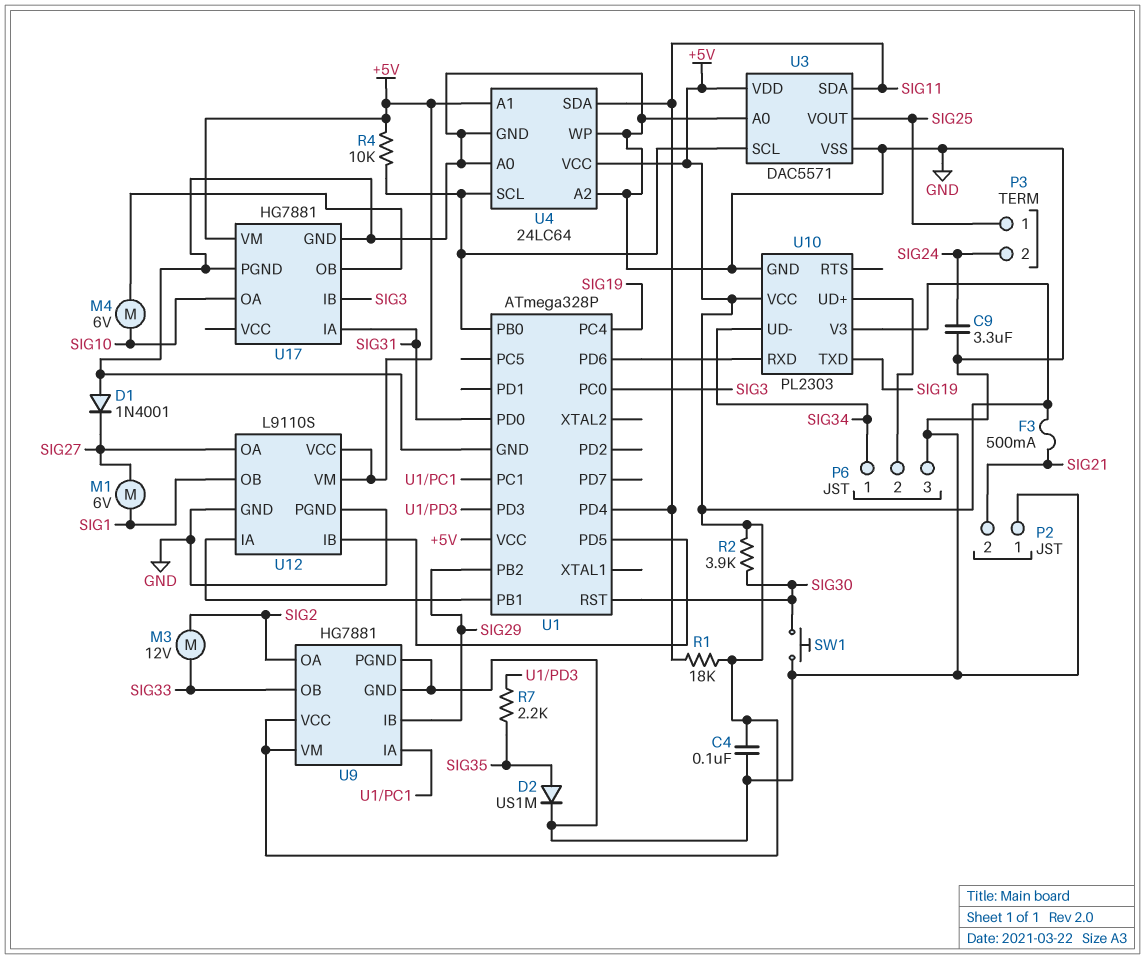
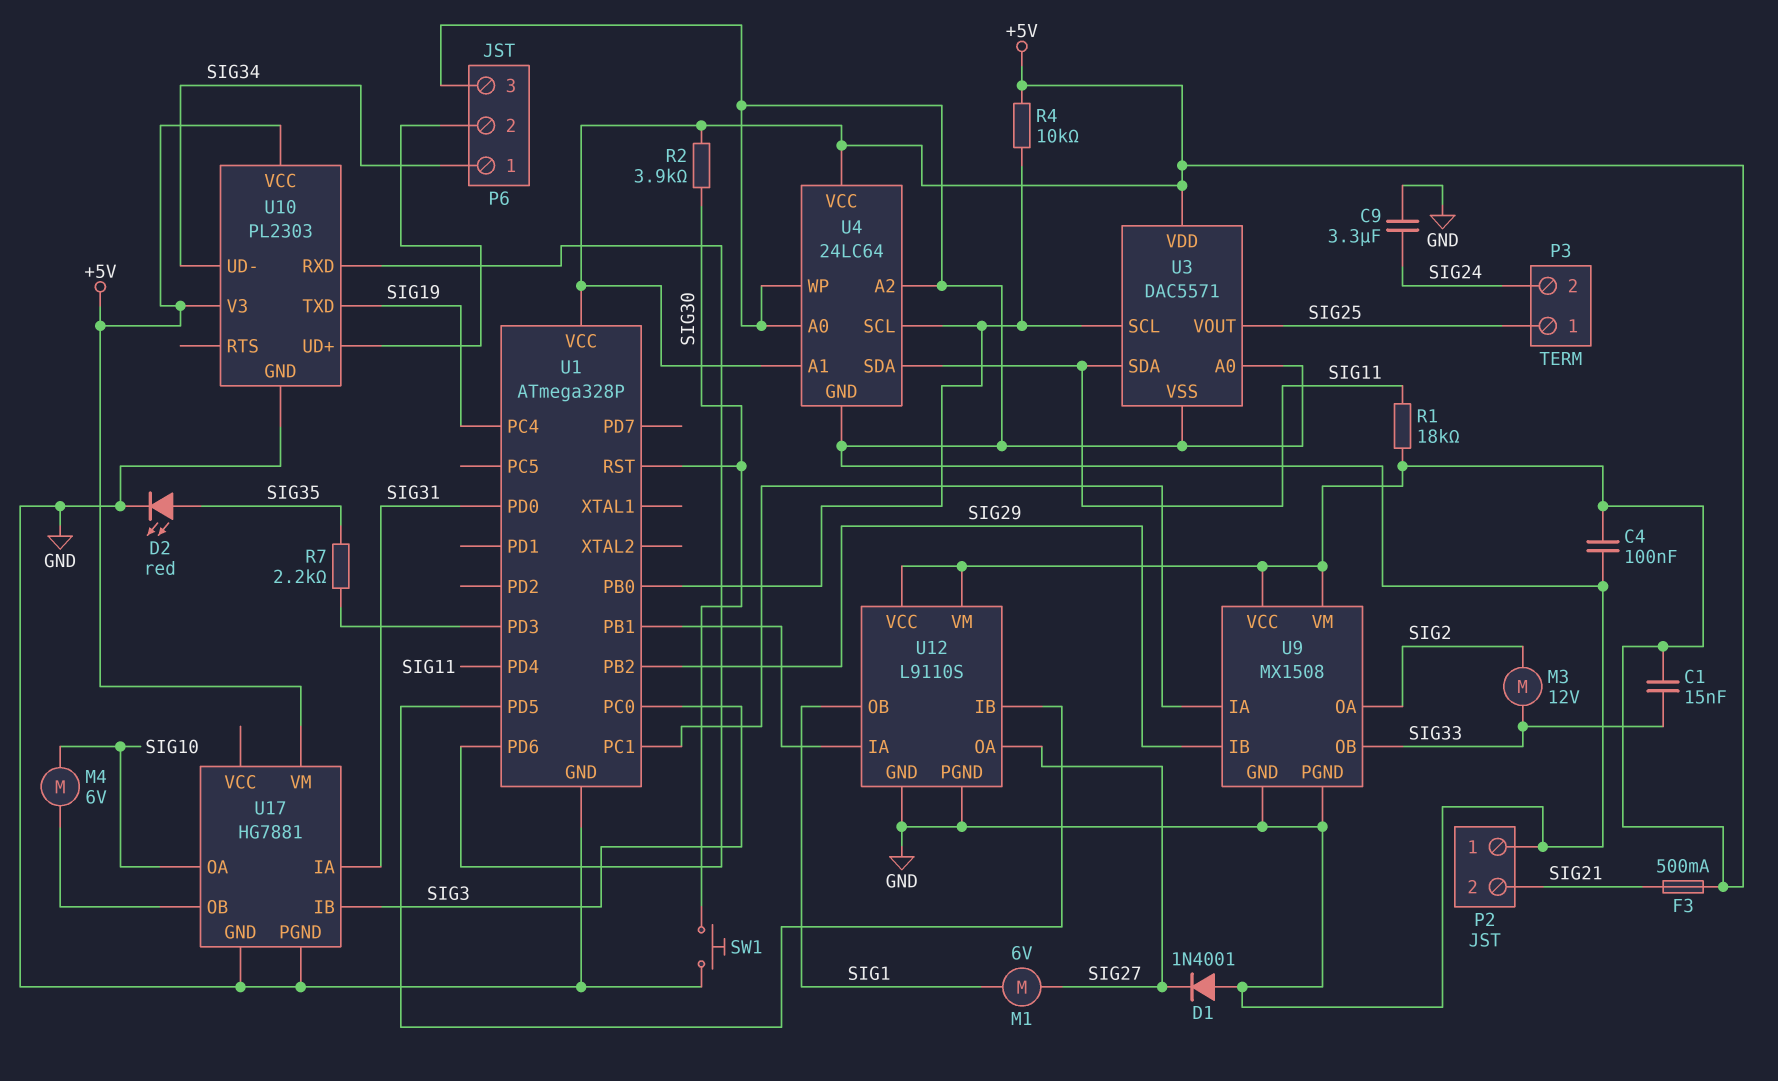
C1: none -> 15nF (+5V, SIG33)
D2: diode US1M (A SIG35, K GND) -> LED red (A SIG35, K GND)
U9: HG7881 -> MX1508

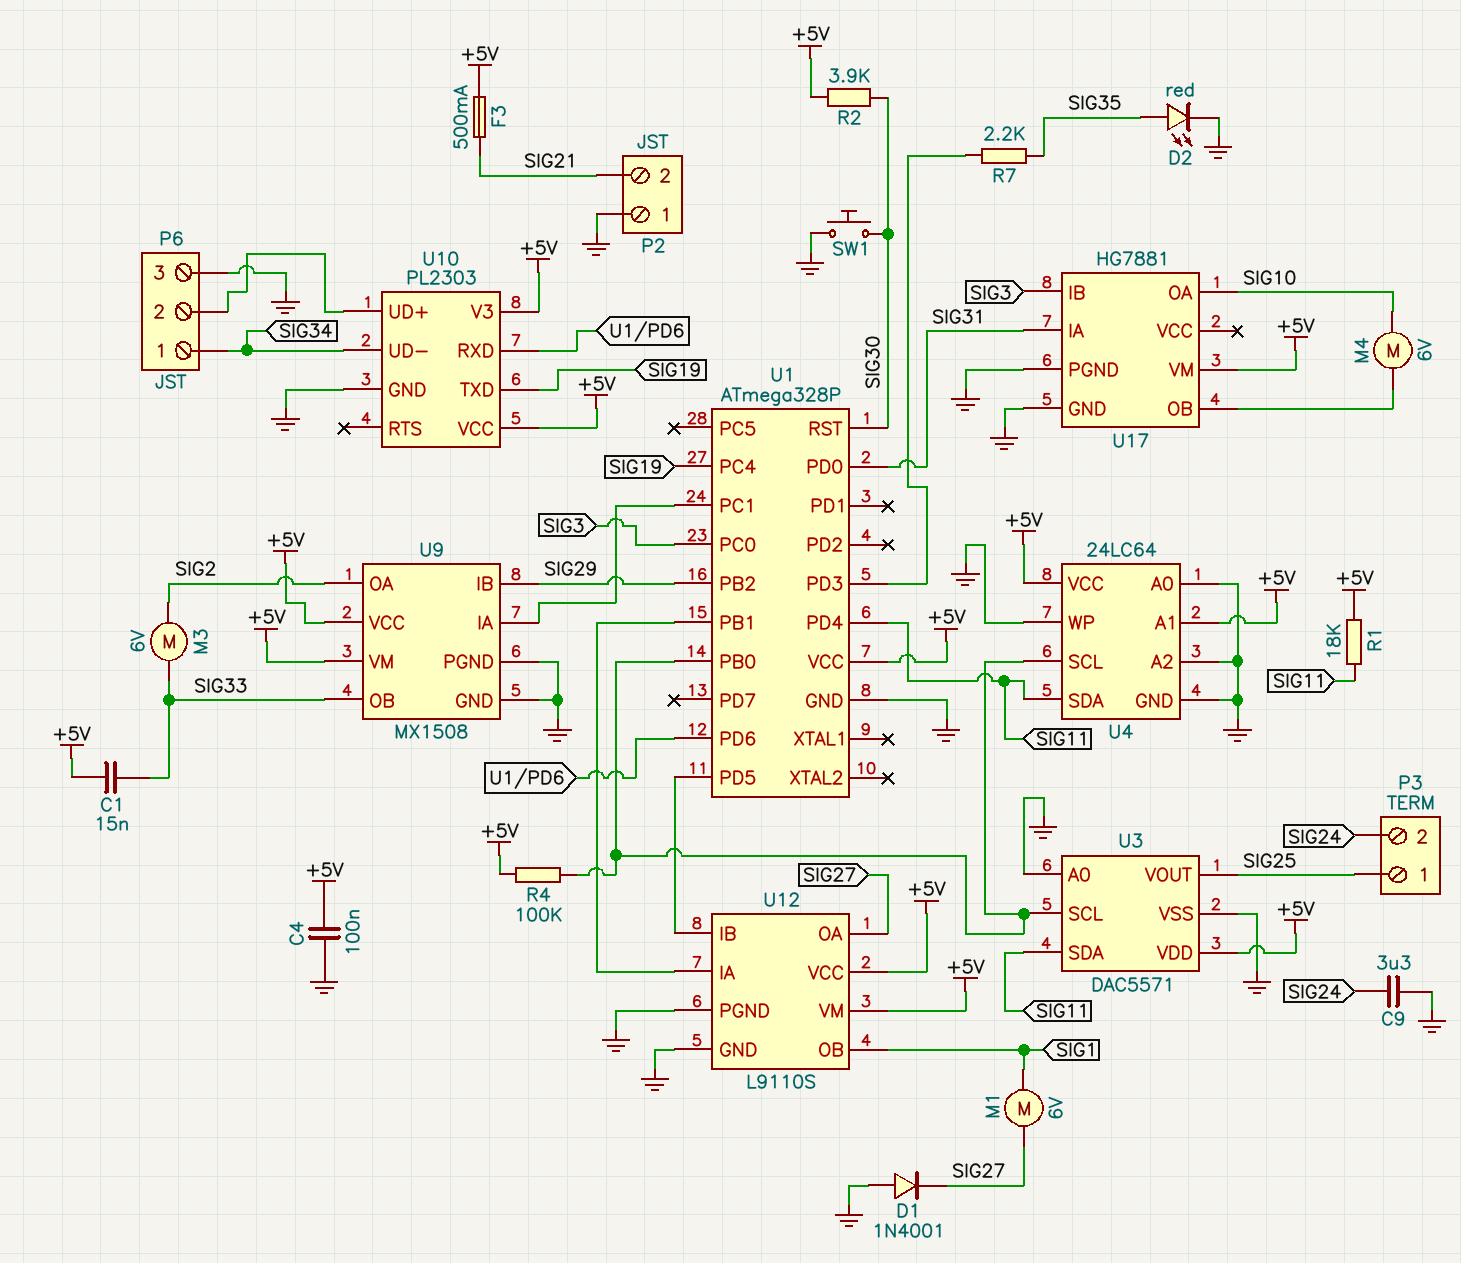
M3: motor 12V (SIG2, SIG33) -> motor 6V (SIG2, SIG33)
R4: 10k (+5V, U1/PB0) -> 100k (+5V, U1/PB0)

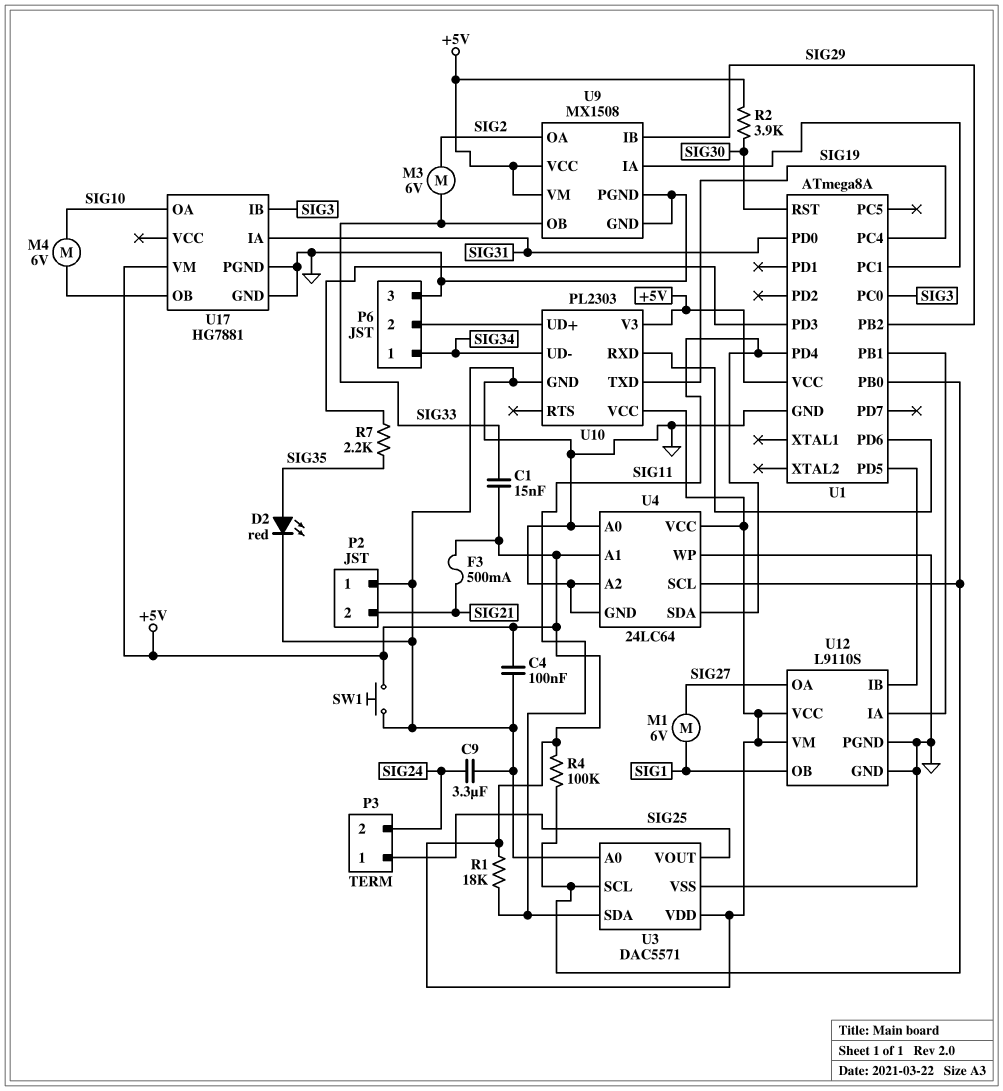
D1: diode 1N4001 (A GND, K SIG27) -> none
SW1: button (GND, SIG30) -> button (+5V, GND)
U1: ATmega328P -> ATmega8A

